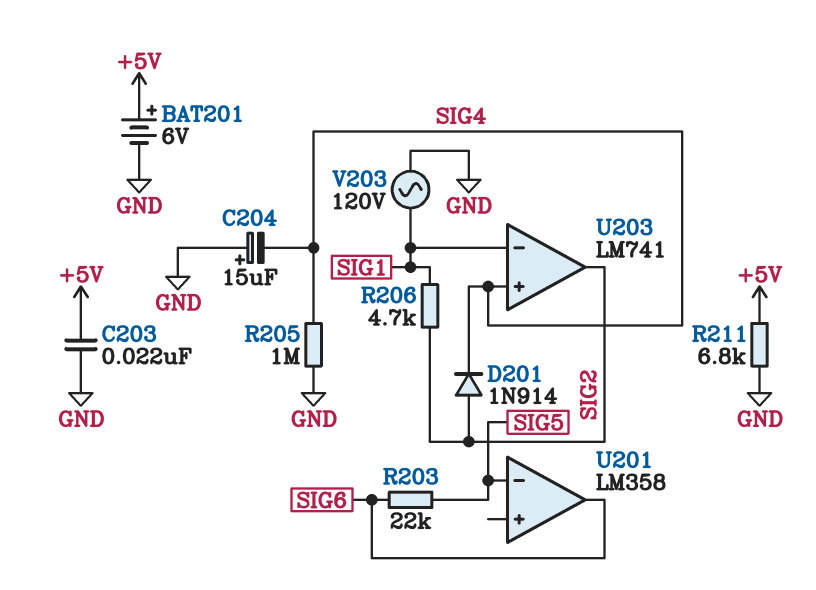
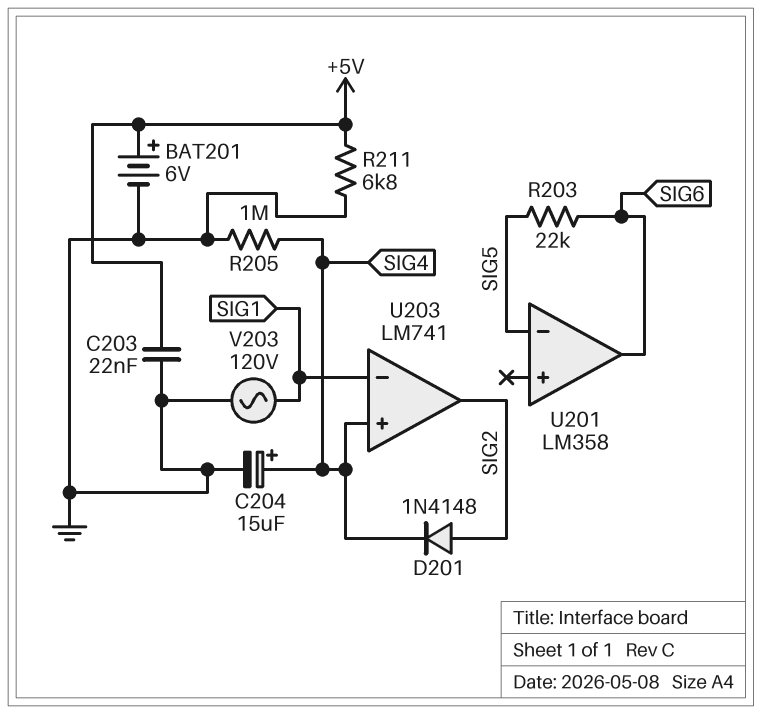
C204: 15uF (plus GND, minus SIG4) -> 15uF (plus SIG4, minus GND)
D201: diode 1N914 (A SIG2, K SIG4) -> diode 1N4148 (A SIG2, K SIG4)
R206: 4.7k (SIG1, SIG2) -> none

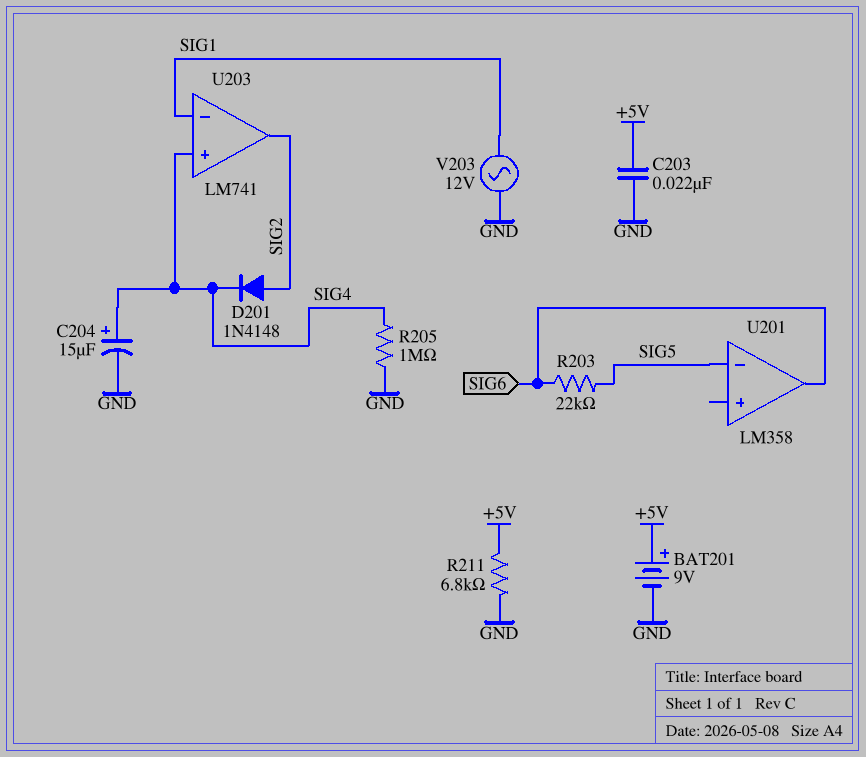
BAT201: 6V (plus +5V, minus GND) -> 9V (plus +5V, minus GND)
V203: AC 120V (GND, SIG1) -> AC 12V (GND, SIG1)

